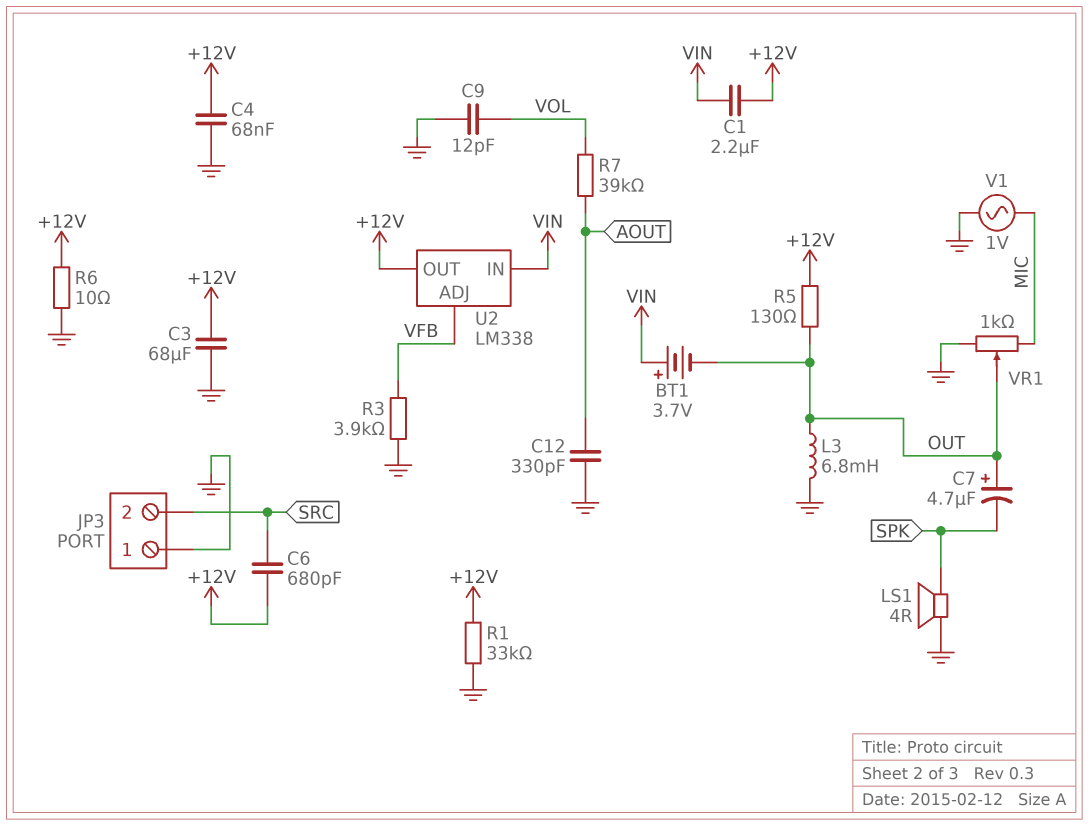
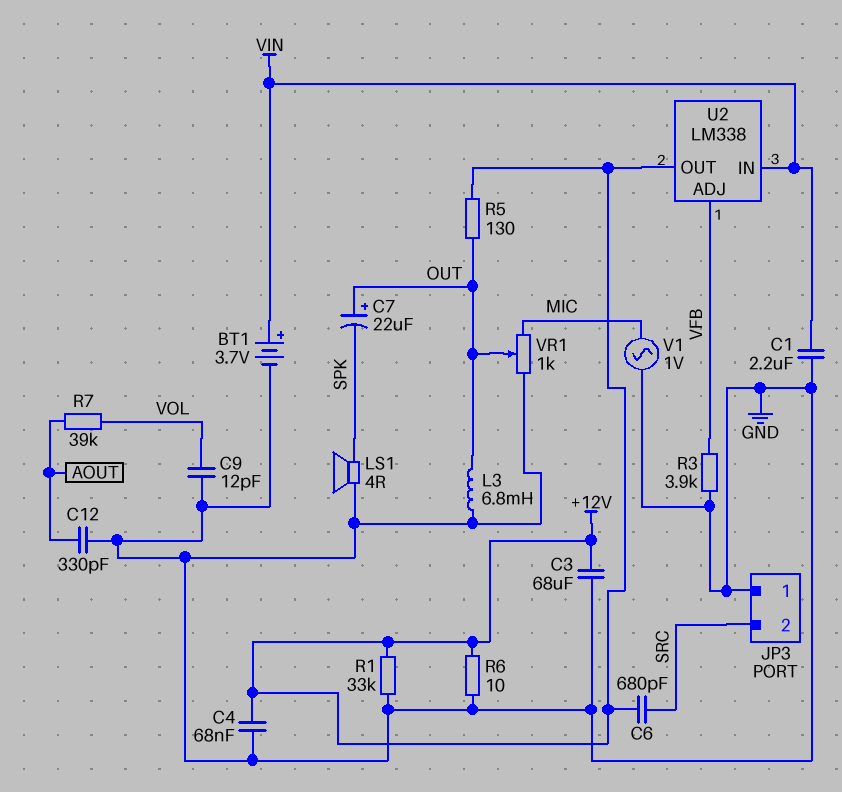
BT1: 3.7V (plus VIN, minus OUT) -> 3.7V (plus VIN, minus GND)
C1: 2.2uF (+12V, VIN) -> 2.2uF (GND, VIN)
C7: 4.7uF (plus OUT, minus SPK) -> 22uF (plus OUT, minus SPK)

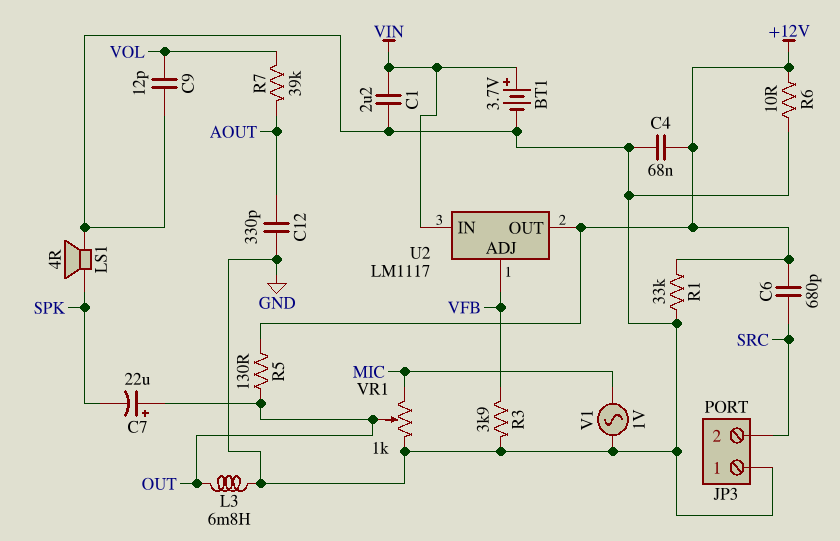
C3: 68uF (+12V, GND) -> none
U2: LM338 -> LM1117

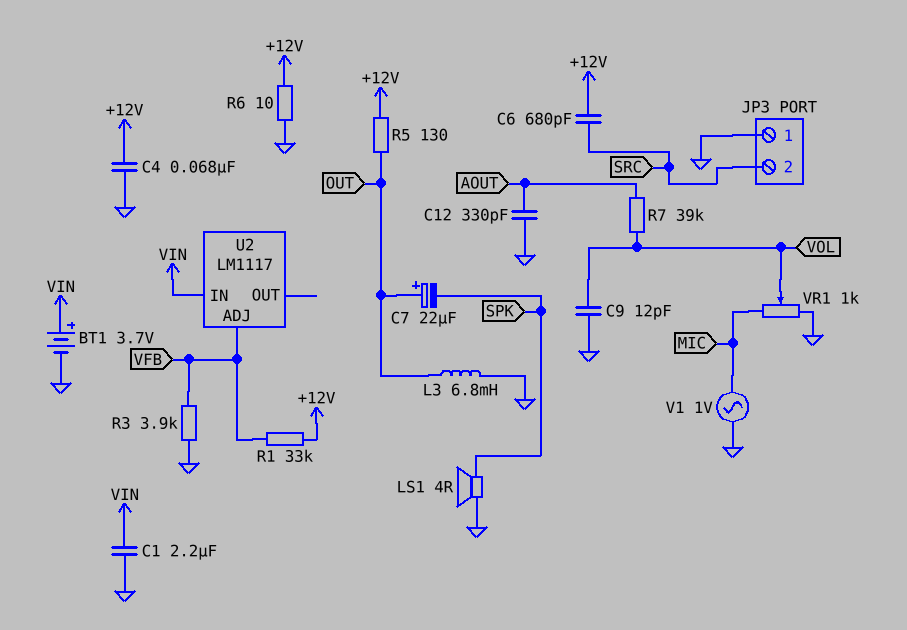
R1: 33k (+12V, GND) -> 33k (+12V, VFB)
U2 pin OUT: +12V -> none
VR1: 1k (GND, MIC, wiper OUT) -> 1k (GND, MIC, wiper VOL)

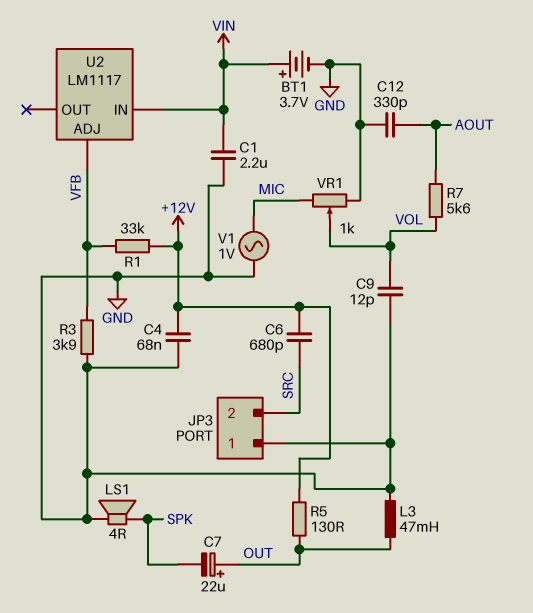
L3: 6.8mH (GND, OUT) -> 47mH (GND, OUT)
R6: 10 (+12V, GND) -> none
R7: 39k (AOUT, VOL) -> 5.6k (AOUT, VOL)

